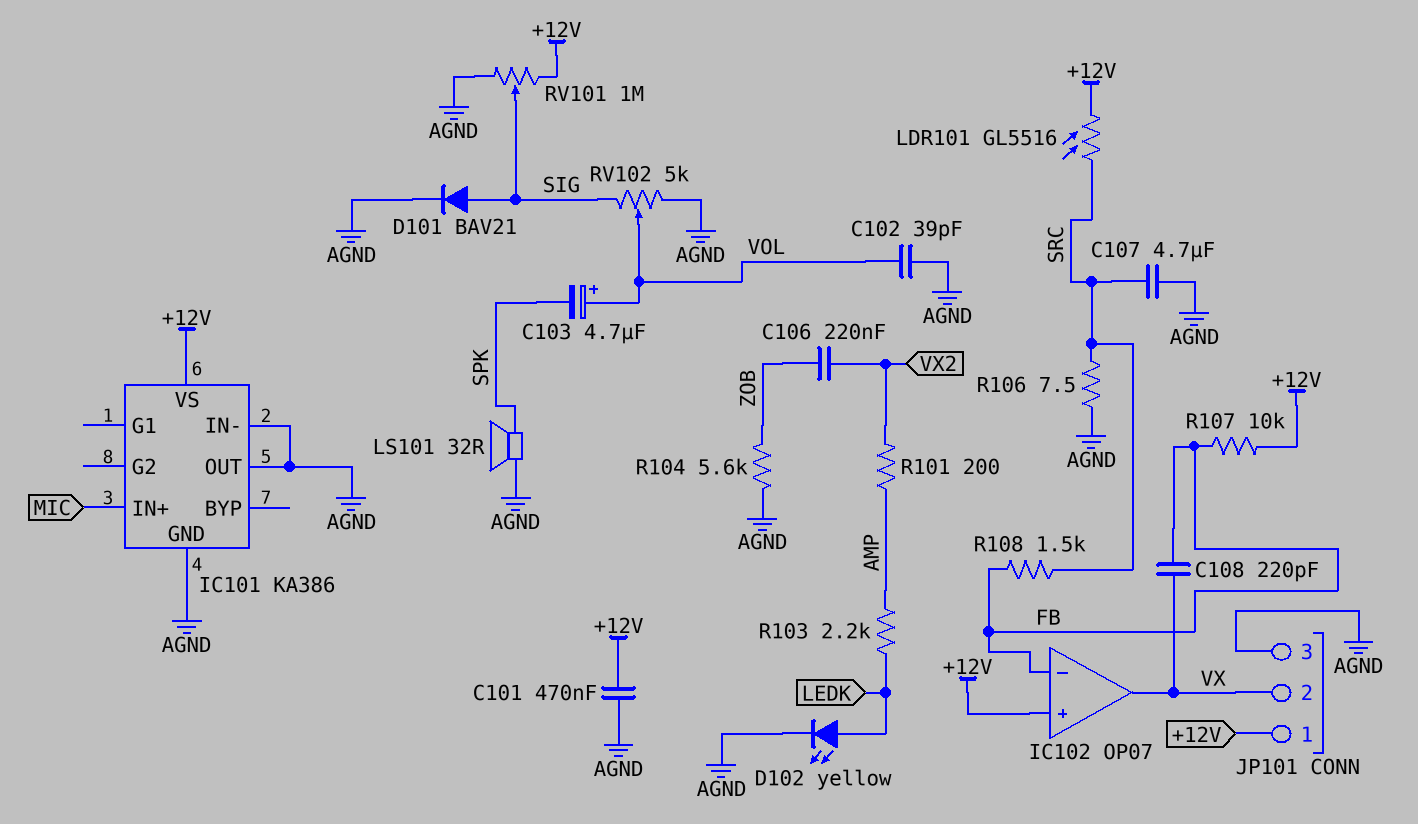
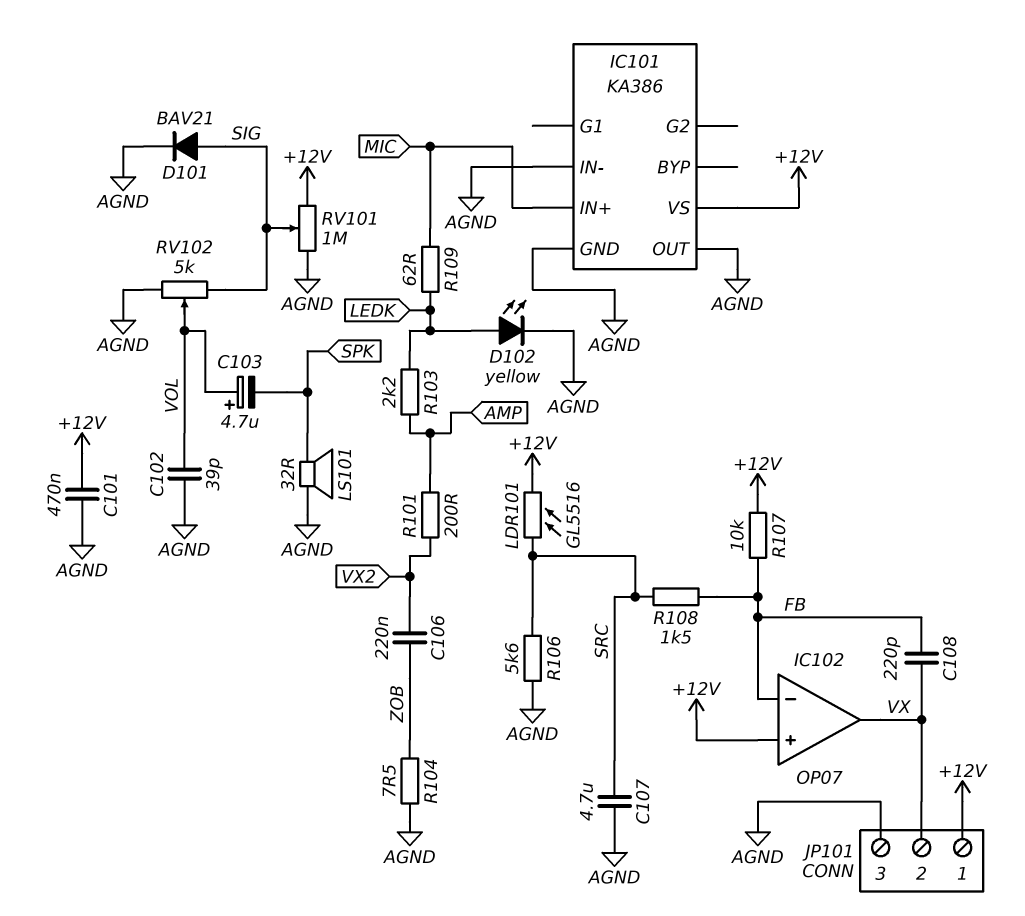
R104: 5.6k (AGND, ZOB) -> 7.5 (AGND, ZOB)
R106: 7.5 (AGND, SRC) -> 5.6k (AGND, SRC)
R109: none -> 62 (LEDK, MIC)

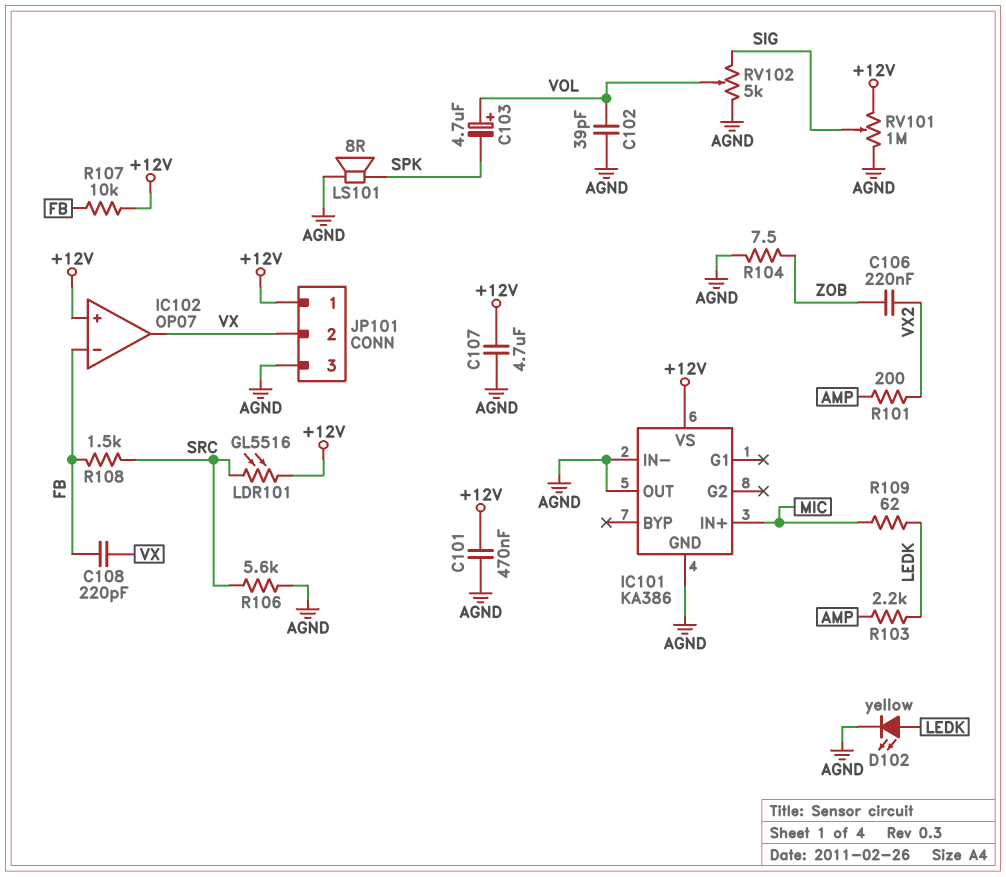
C107: 4.7uF (AGND, SRC) -> 4.7uF (+12V, AGND)
D101: diode BAV21 (A SIG, K AGND) -> none
LS101: speaker 32R (AGND, SPK) -> speaker 8R (AGND, SPK)

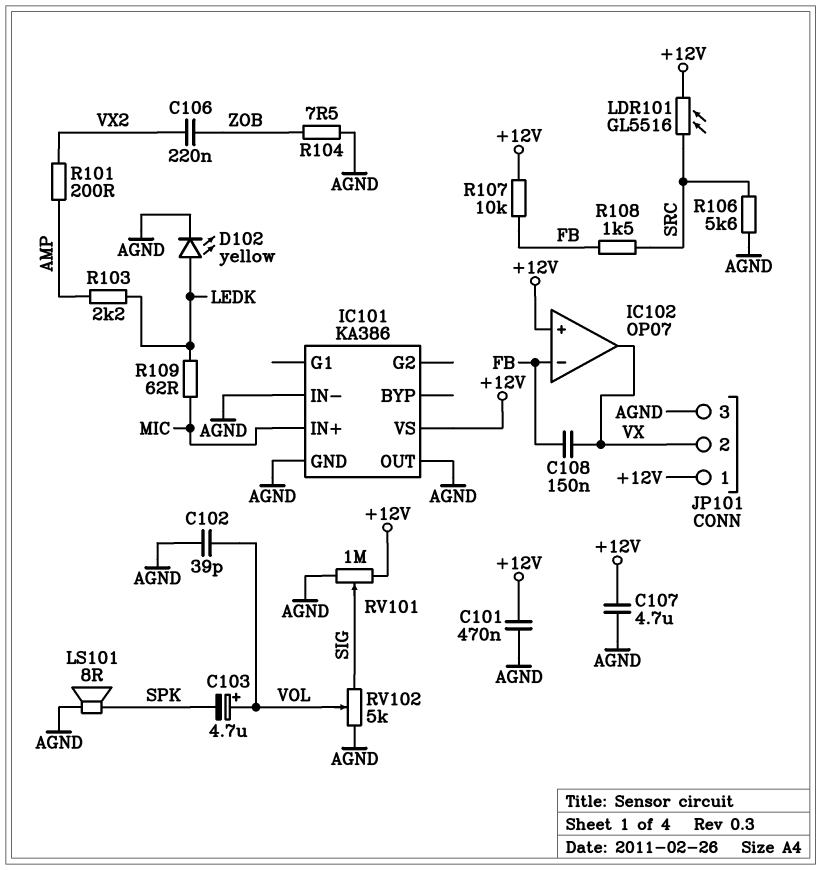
C108: 220pF (FB, VX) -> 150nF (FB, VX)

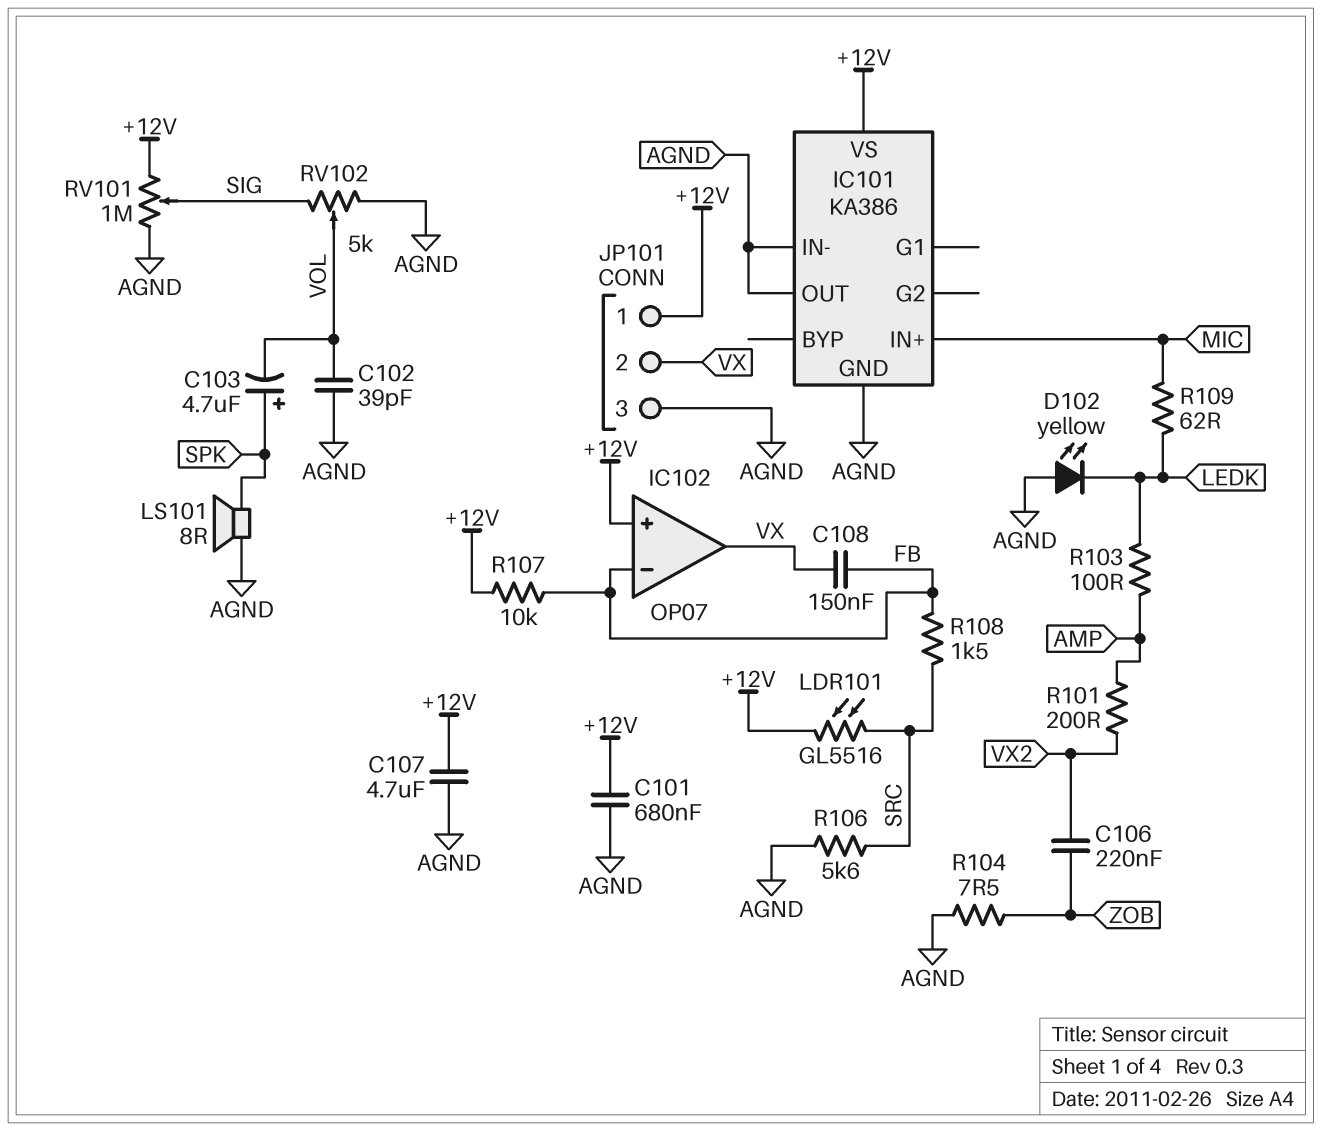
C101: 470nF (+12V, AGND) -> 680nF (+12V, AGND)
C103: 4.7uF (plus VOL, minus SPK) -> 4.7uF (plus SPK, minus VOL)
D102: LED yellow (A LEDK, K AGND) -> LED yellow (A AGND, K LEDK)
R103: 2.2k (AMP, LEDK) -> 100 (AMP, LEDK)

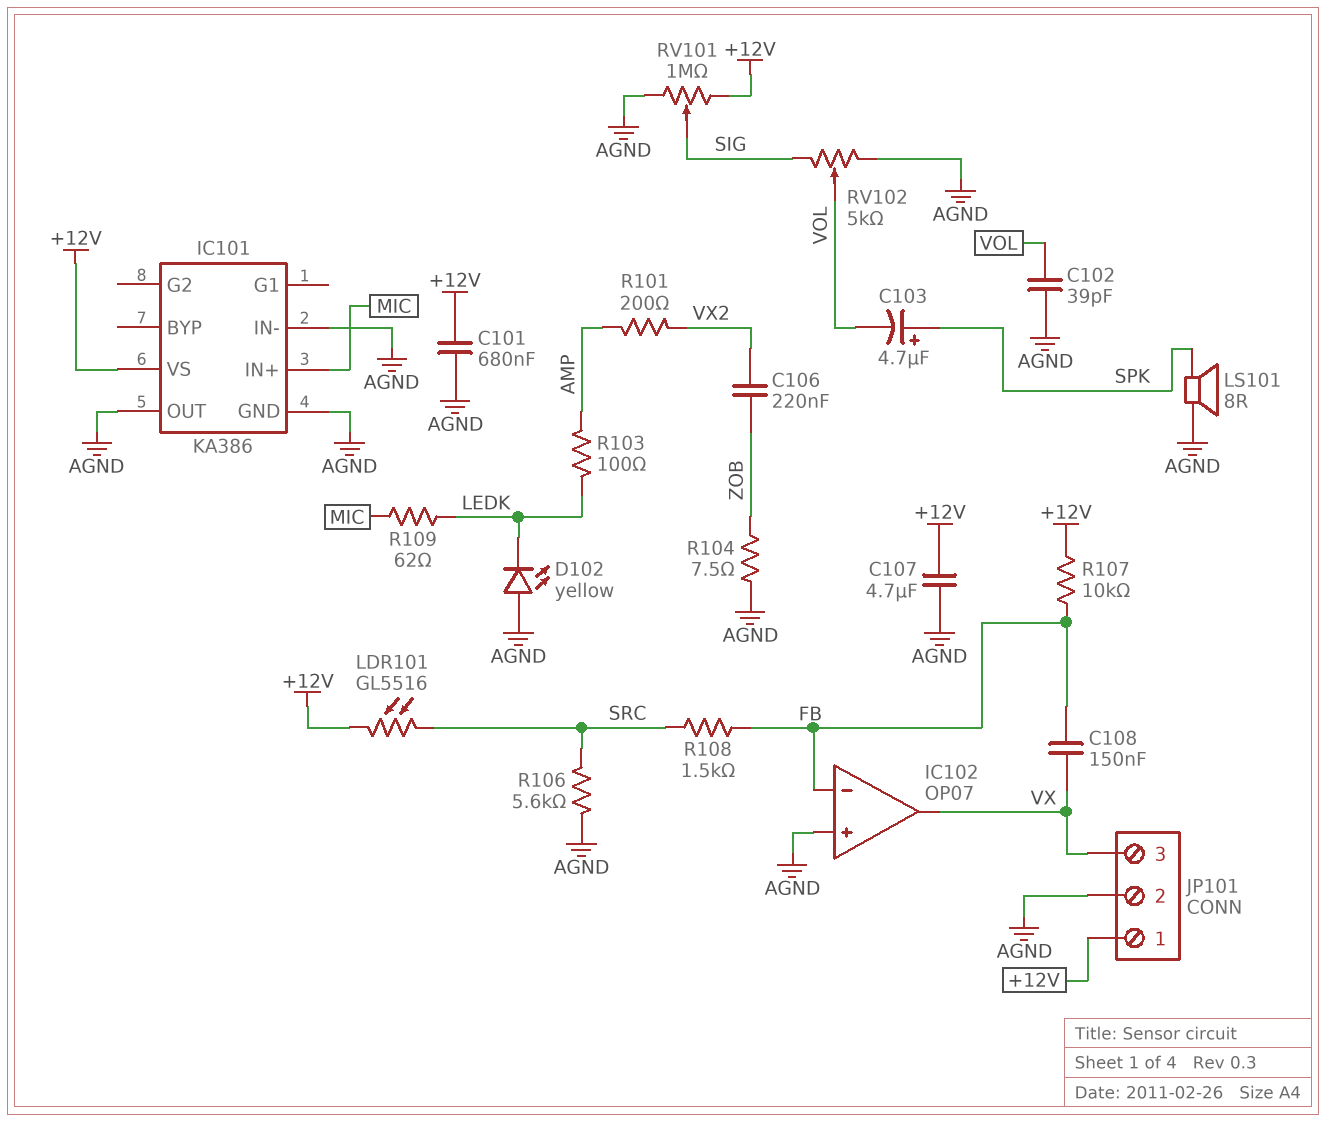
IC102 pin in+: +12V -> AGND
JP101 pin 2: VX -> AGND
JP101 pin 3: AGND -> VX

